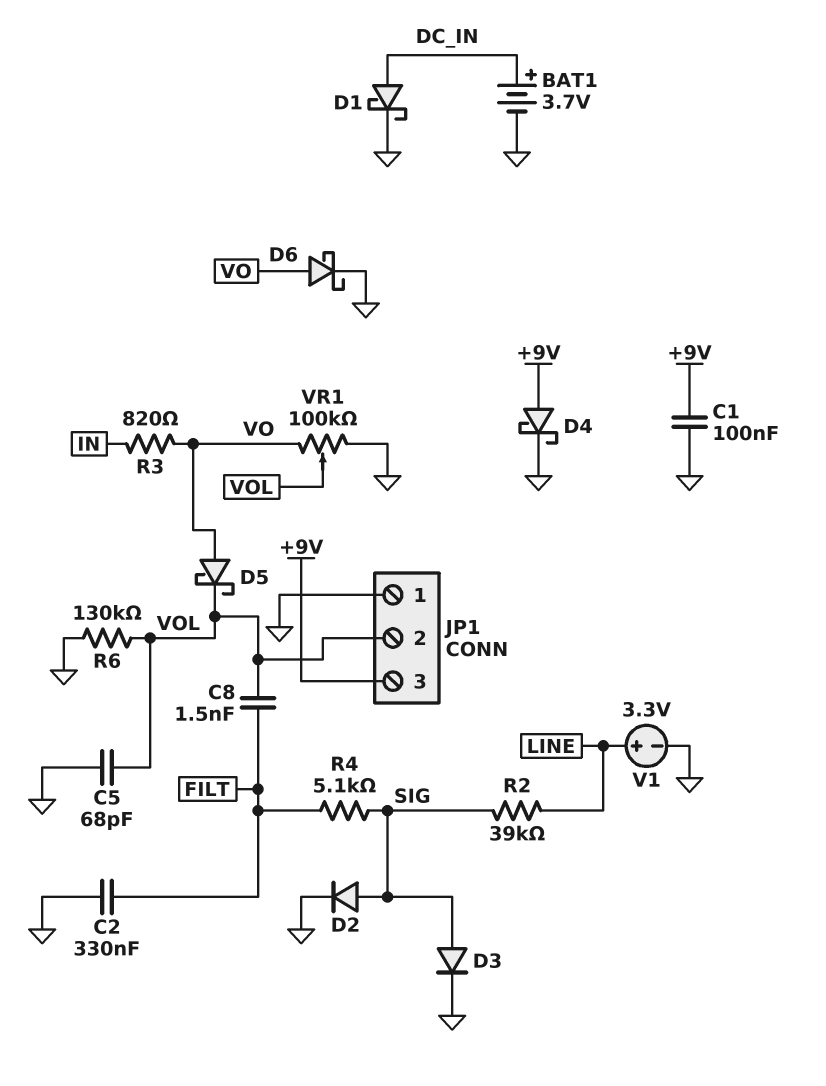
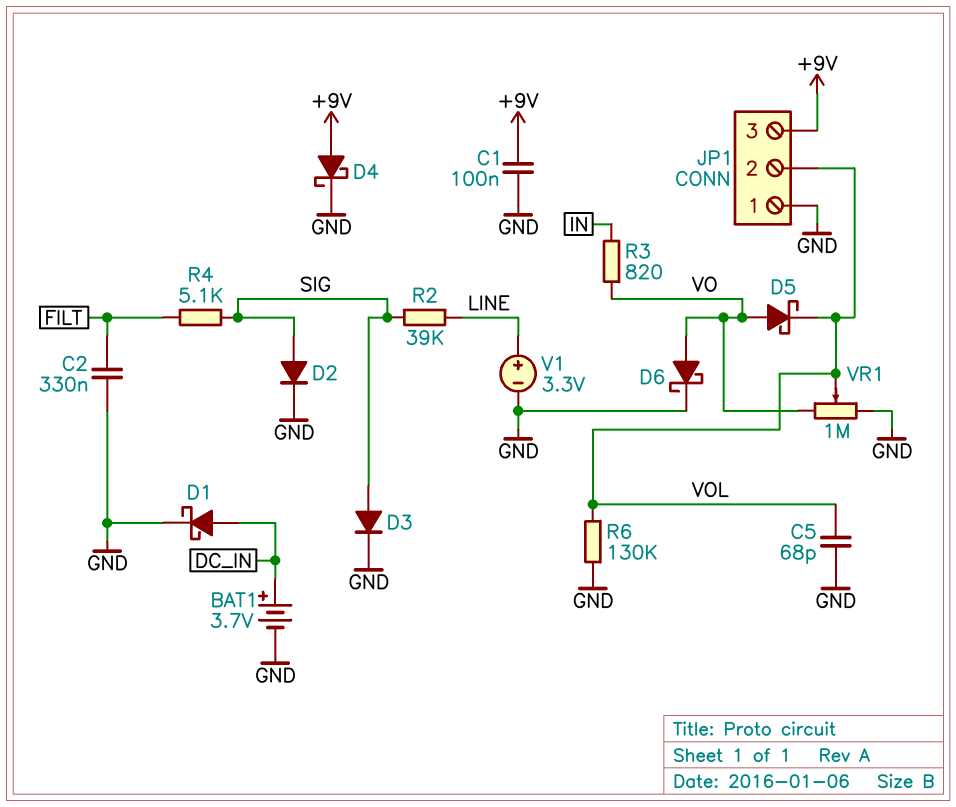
C8: 1.5nF (FILT, VOL) -> none
VR1: 100k (GND, VO, wiper VOL) -> 1M (GND, VO, wiper VOL)

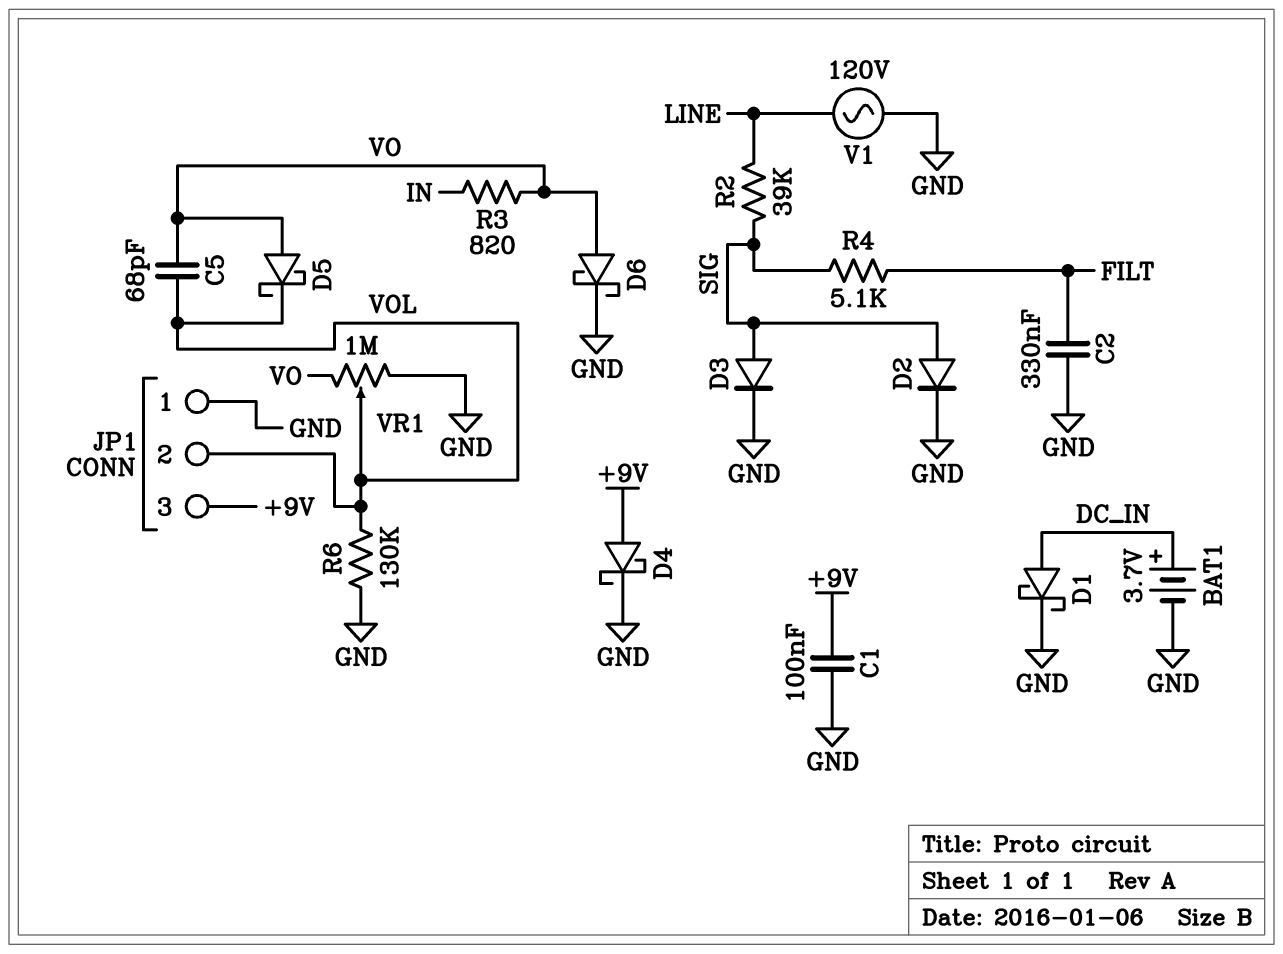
C5: 68pF (GND, VOL) -> 68pF (VO, VOL)
V1: 3.3V (plus LINE, minus GND) -> AC 120V (GND, LINE)

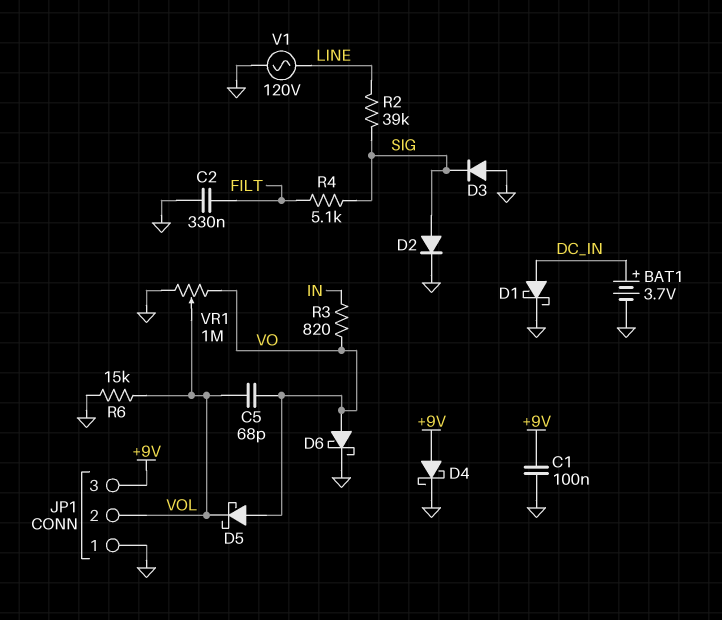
D3: diode (A SIG, K GND) -> diode (A GND, K SIG)
R6: 130k (GND, VOL) -> 15k (GND, VOL)

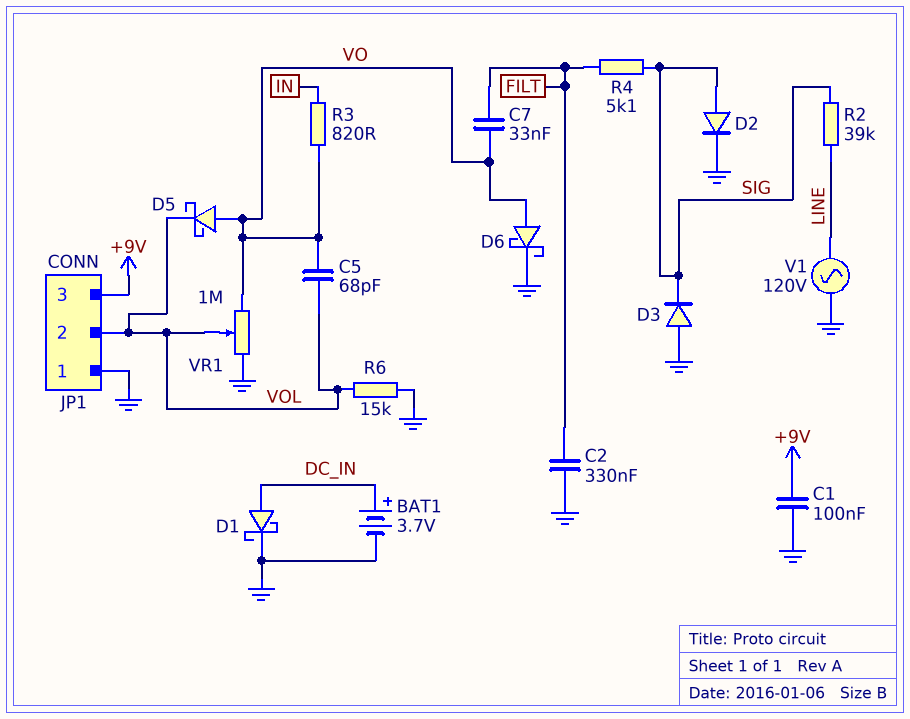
C7: none -> 33nF (FILT, VO)
D4: schottky (A +9V, K GND) -> none

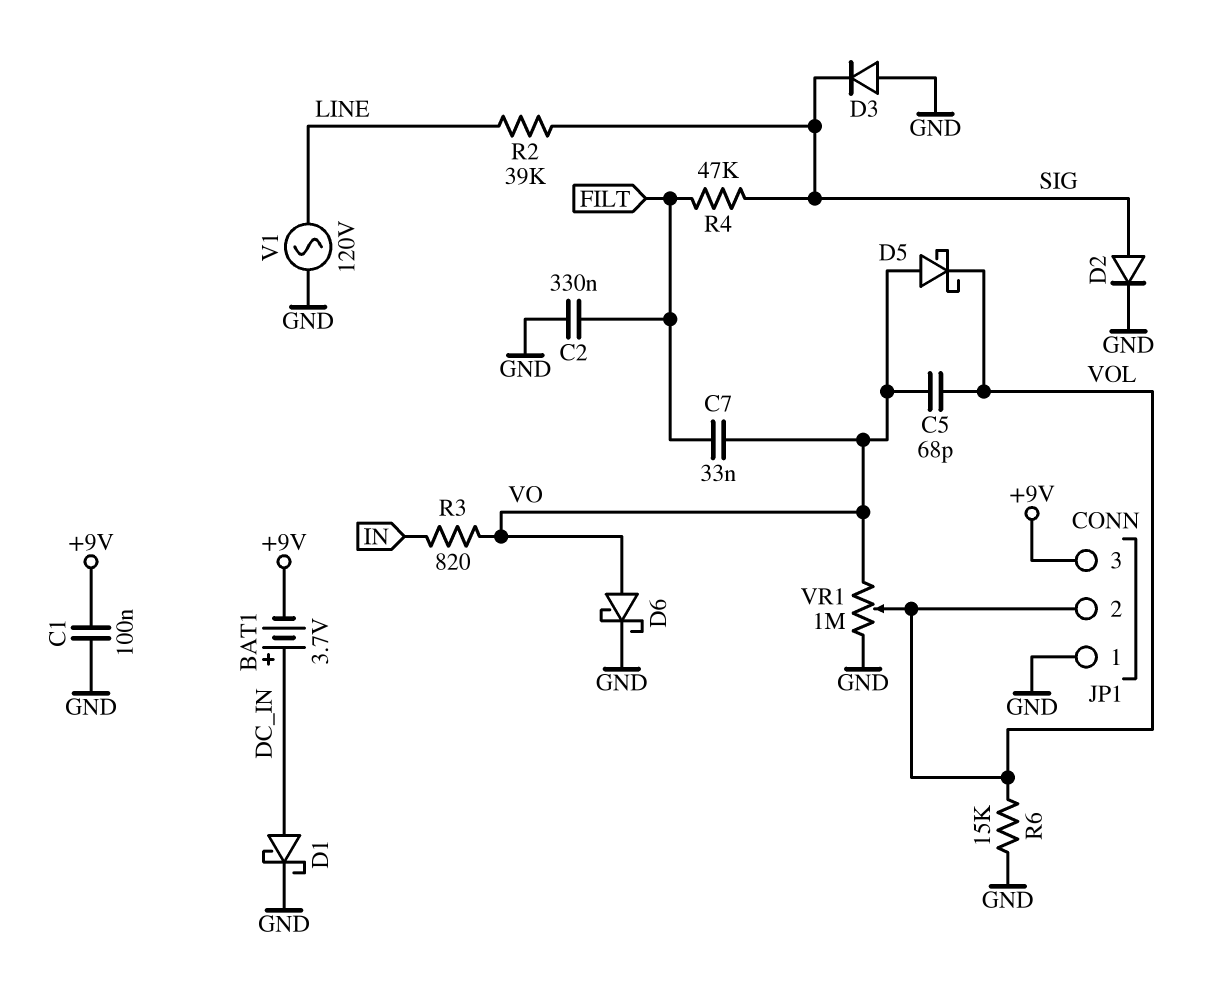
BAT1: 3.7V (plus DC_IN, minus GND) -> 3.7V (plus DC_IN, minus +9V)
R4: 5.1k (FILT, SIG) -> 47k (FILT, SIG)

